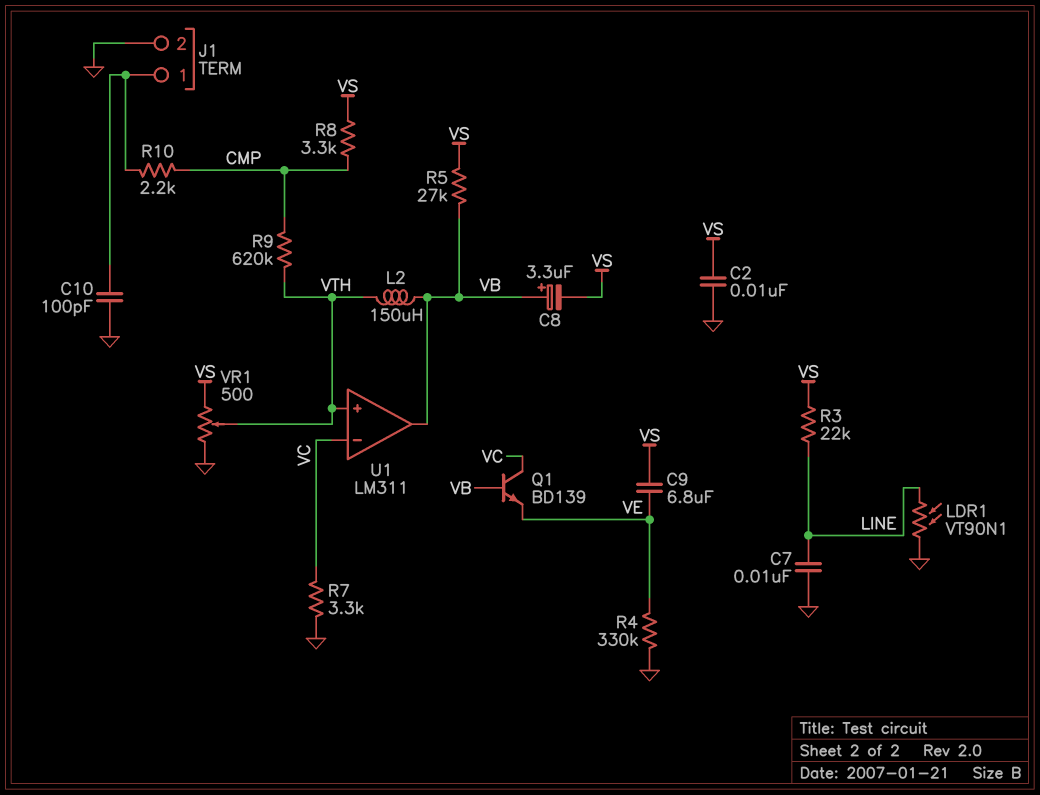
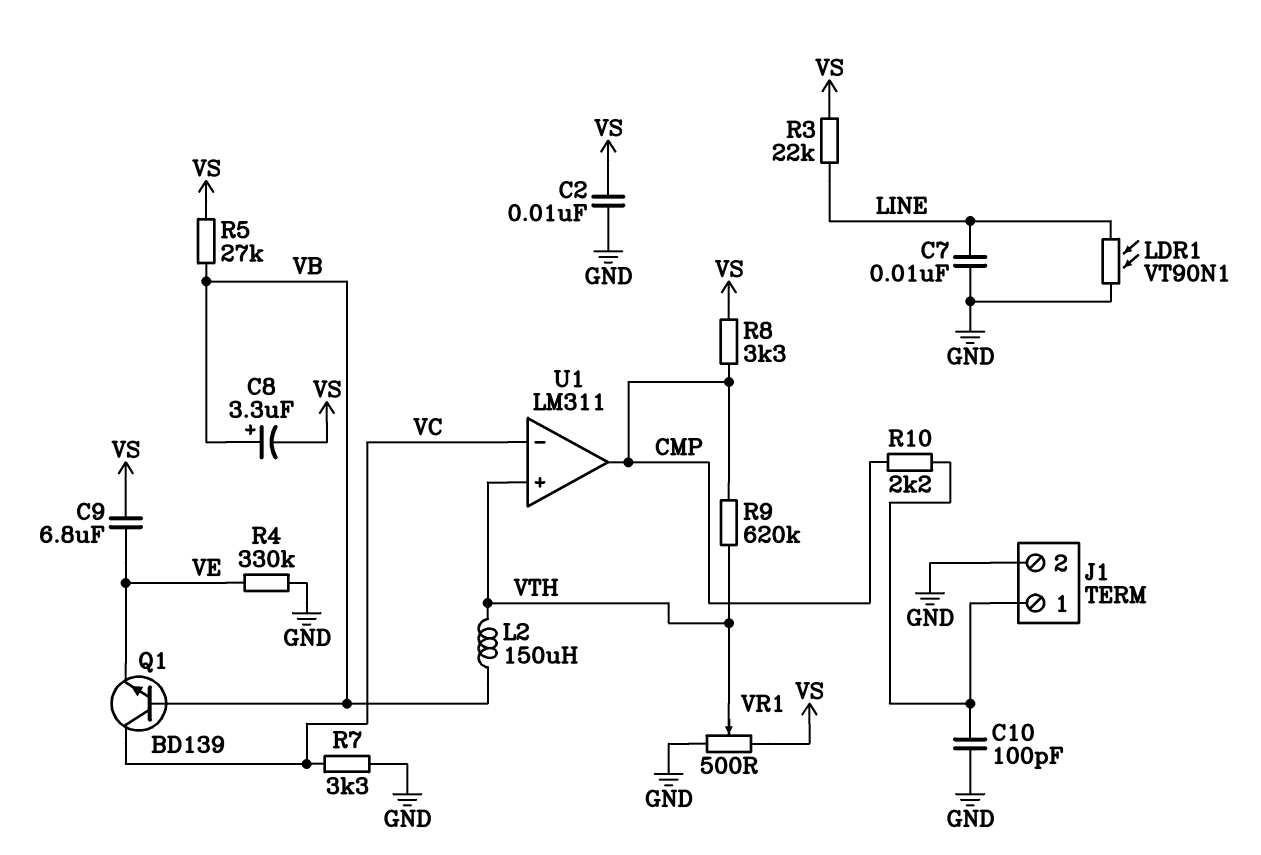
U1 pin out: VB -> CMP

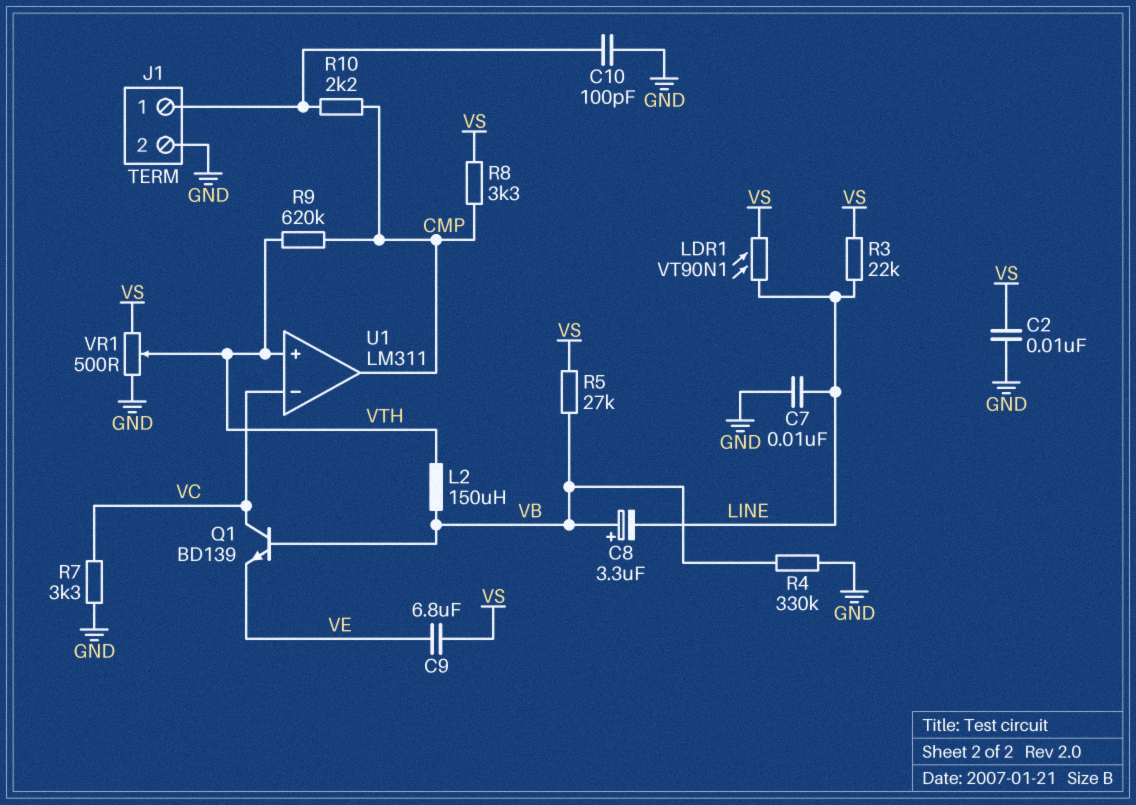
C8: 3.3uF (plus VB, minus VS) -> 3.3uF (plus VB, minus LINE)
LDR1: VT90N1 (GND, LINE) -> VT90N1 (LINE, VS)
R4: 330k (GND, VE) -> 330k (GND, VB)

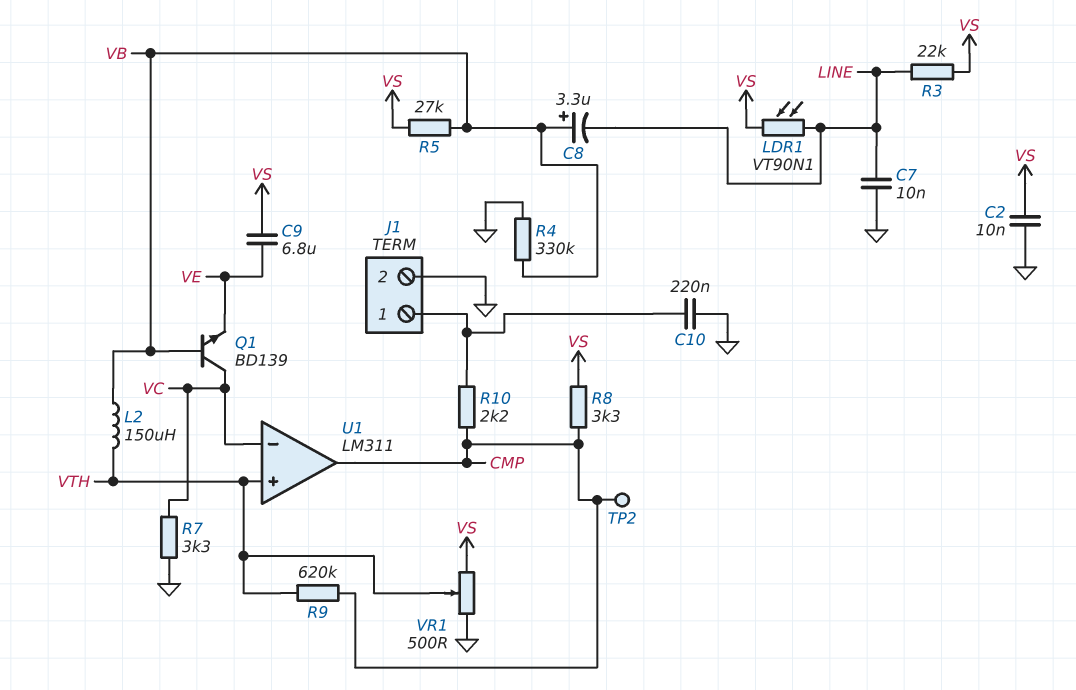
C10: 100pF (GND, J1/1) -> 220nF (GND, J1/1)
TP2: none -> test point (CMP)

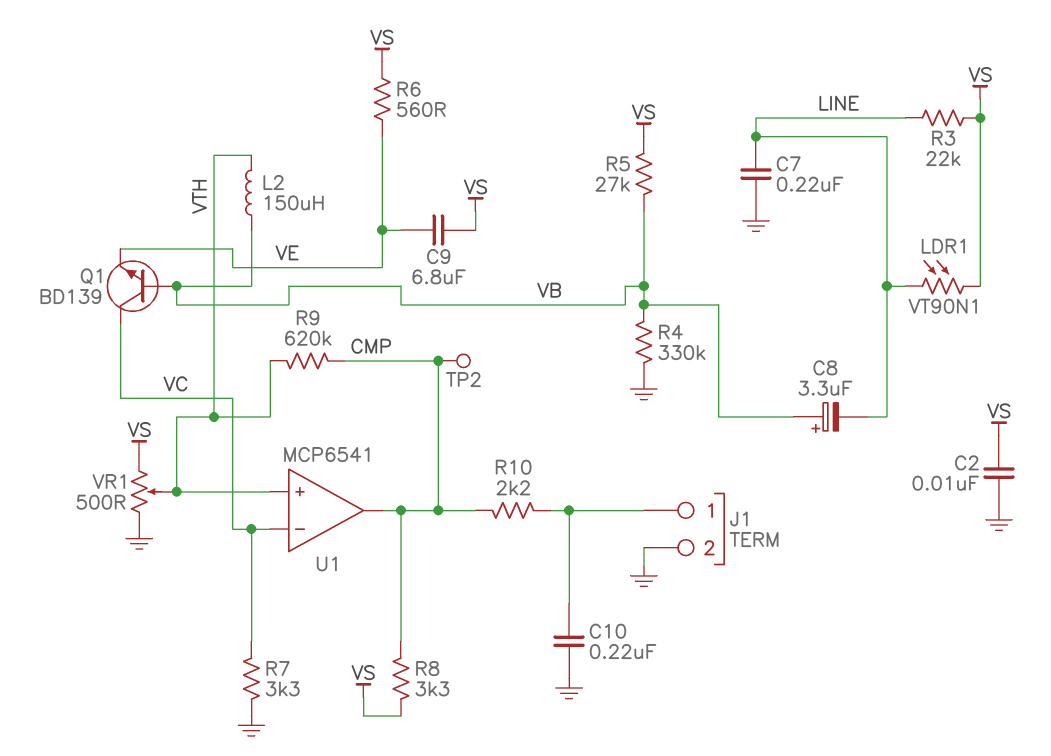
C7: 10nF (GND, LINE) -> 220nF (GND, LINE)
R6: none -> 560 (VE, VS)
U1: LM311 -> MCP6541

